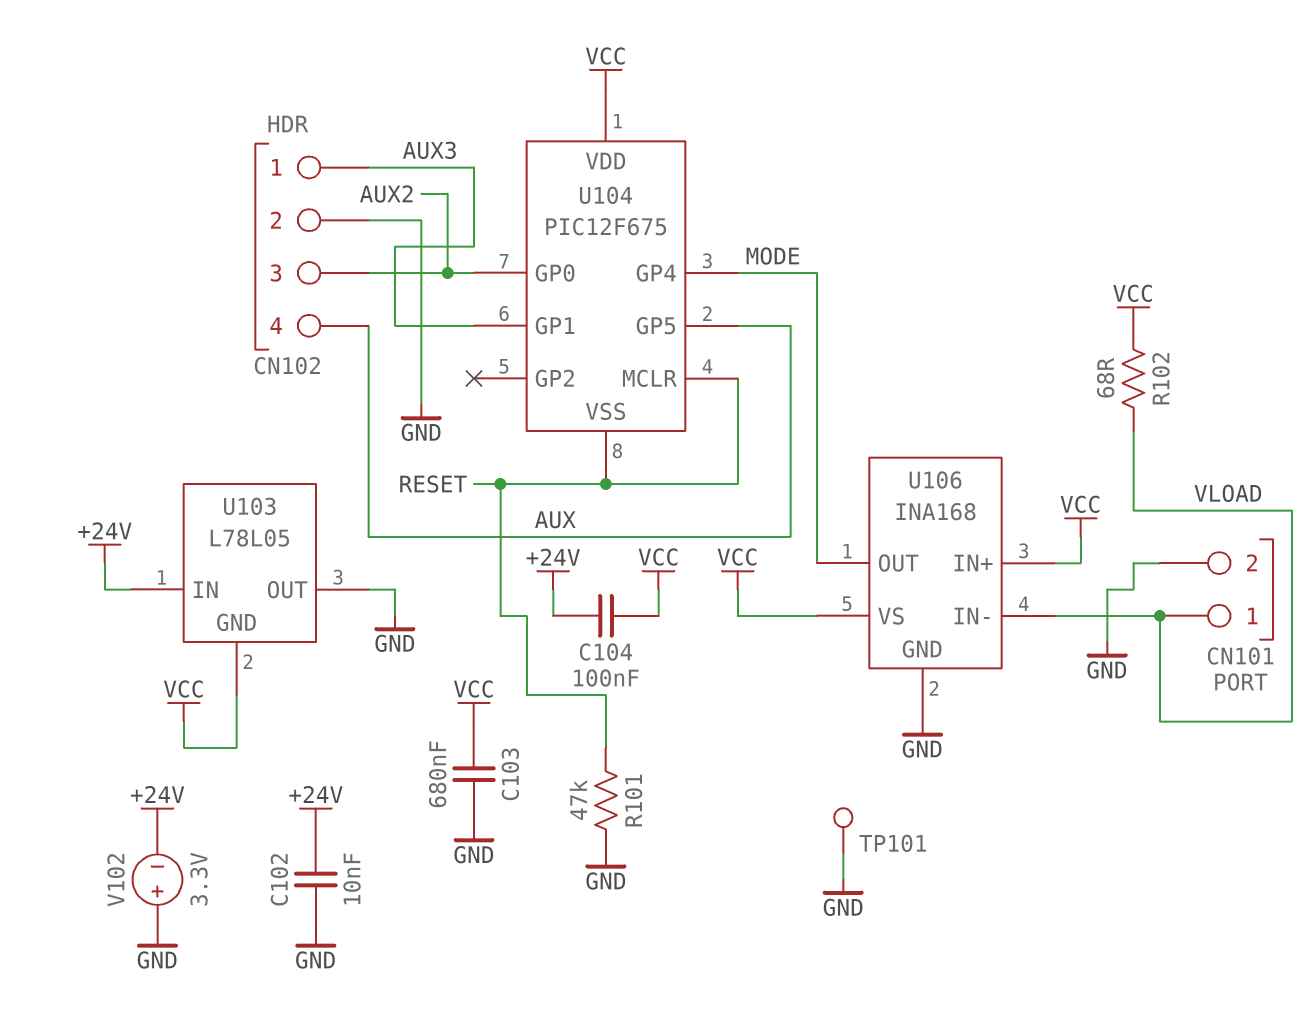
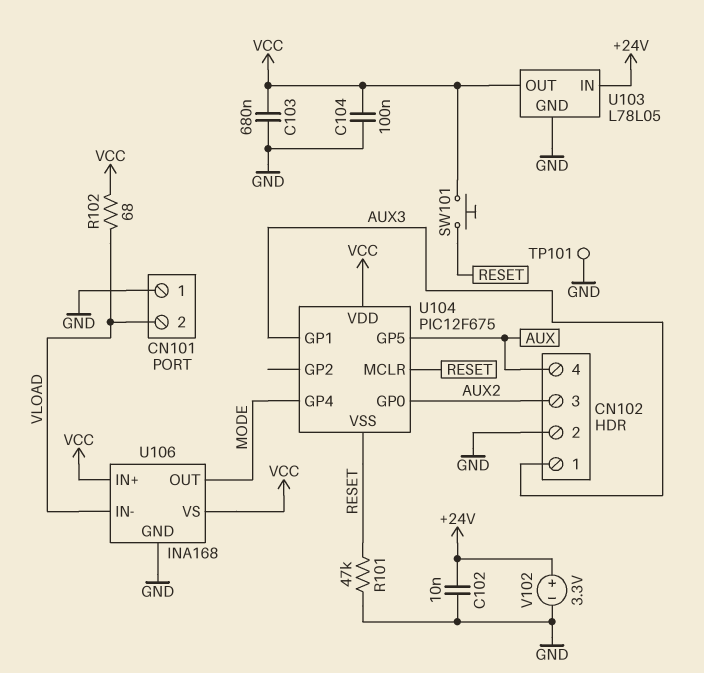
C104: 100nF (+24V, VCC) -> 100nF (GND, VCC)
CN101 pin 1: VLOAD -> GND
CN101 pin 2: GND -> VLOAD
SW101: none -> button (RESET, VCC)
U103 pin GND: VCC -> GND
U103 pin OUT: GND -> VCC
V102: 3.3V (plus GND, minus +24V) -> 3.3V (plus +24V, minus GND)

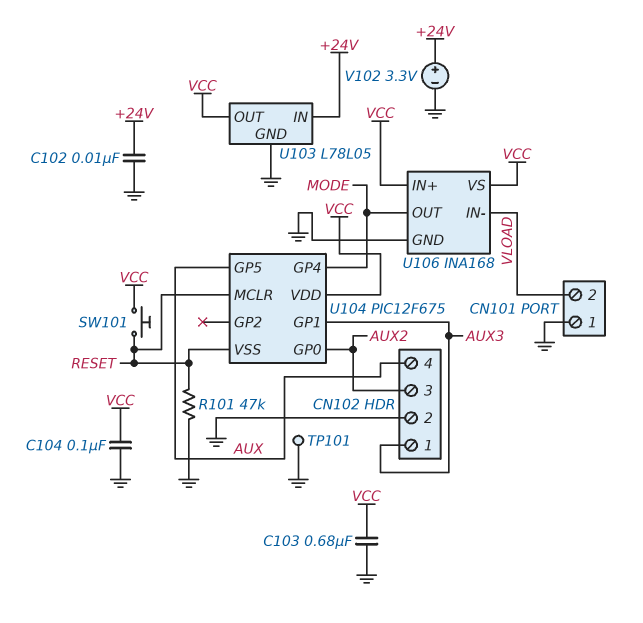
R102: 68 (VCC, VLOAD) -> none

